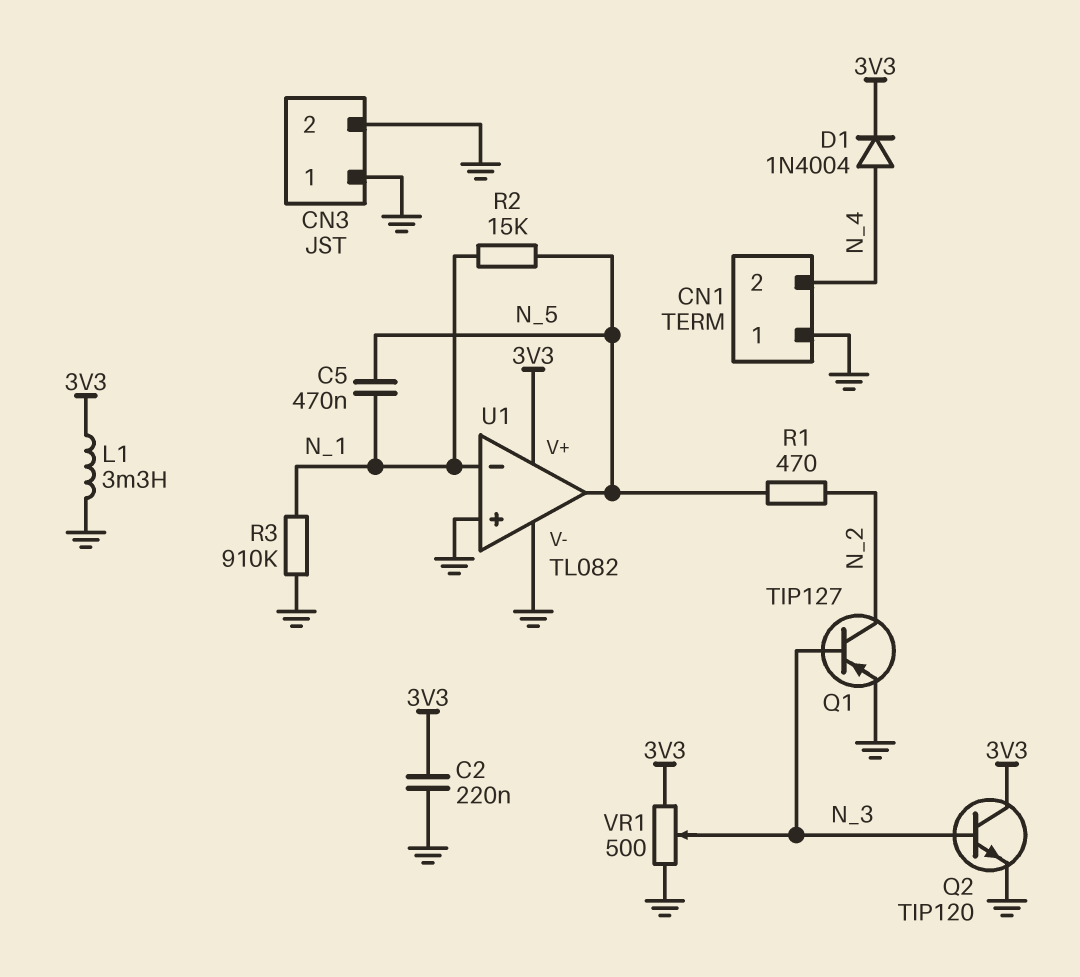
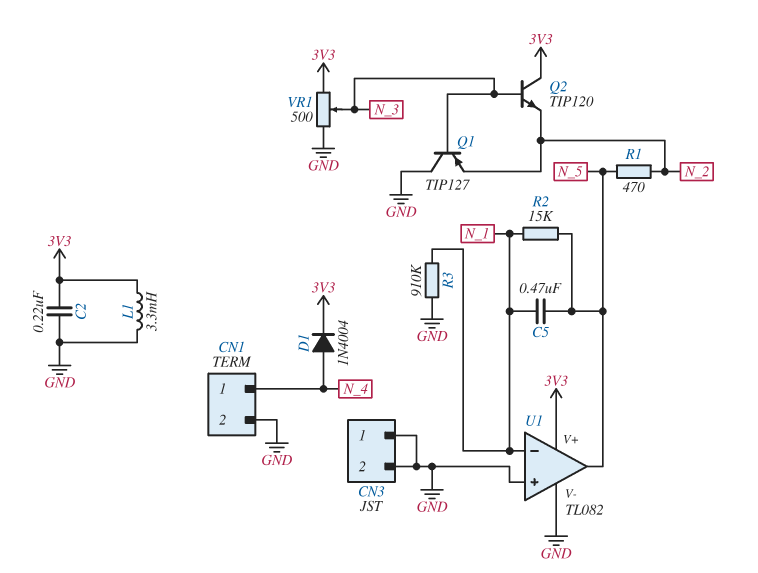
CN1 pin 1: GND -> N_4
CN1 pin 2: N_4 -> GND
Q1: PNP TIP127 (B N_3, C N_2, E GND) -> PNP TIP127 (B N_3, C GND, E N_2)
Q2: NPN TIP120 (B N_3, C 3V3, E GND) -> NPN TIP120 (B N_3, C 3V3, E N_2)

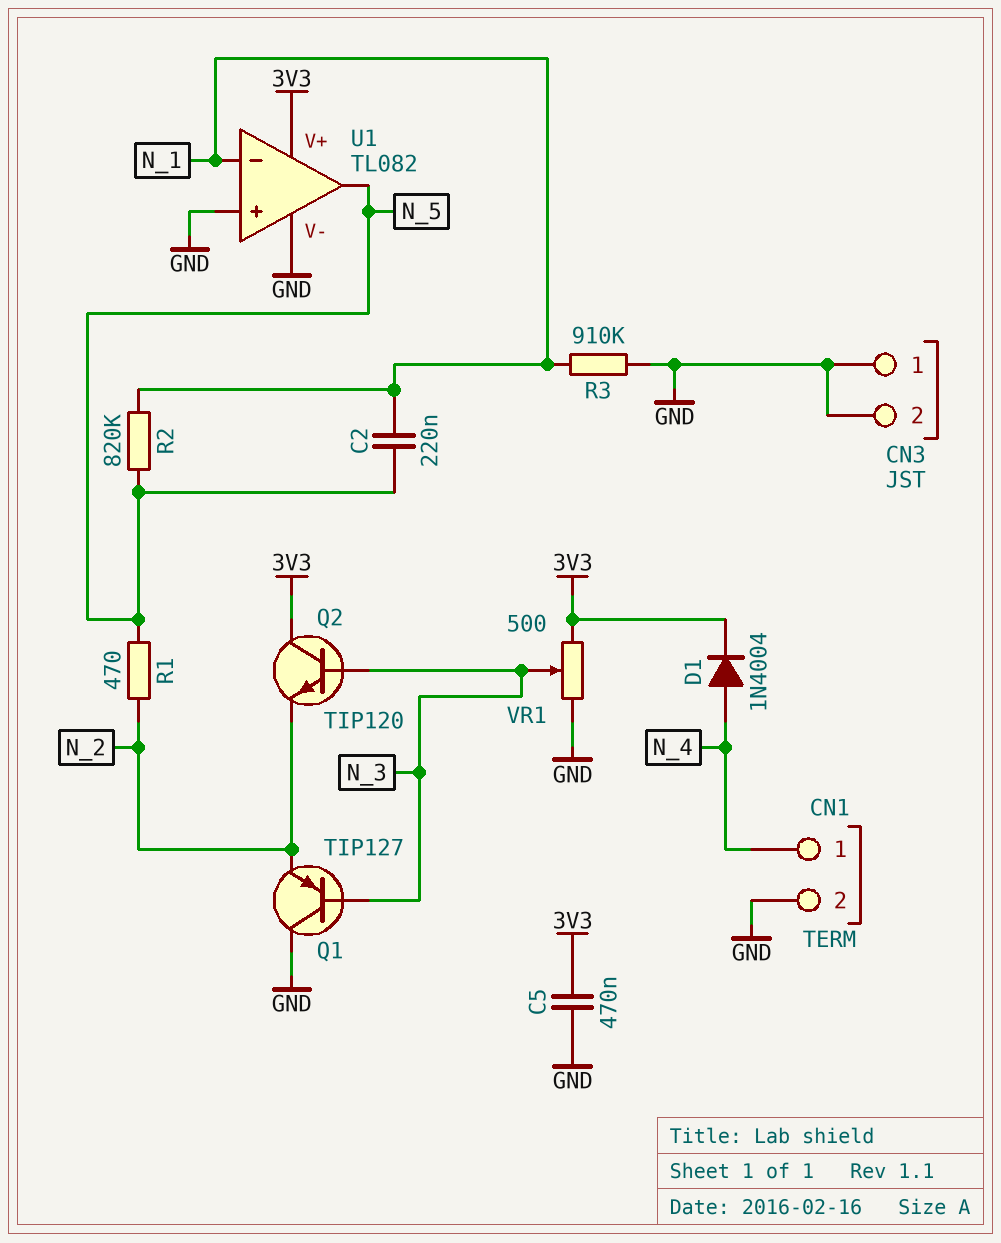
C2: 220nF (3V3, GND) -> 220nF (N_1, N_5)
C5: 470nF (N_1, N_5) -> 470nF (3V3, GND)
L1: 3.3mH (3V3, GND) -> none
R2: 15k (N_1, N_5) -> 820k (N_1, N_5)

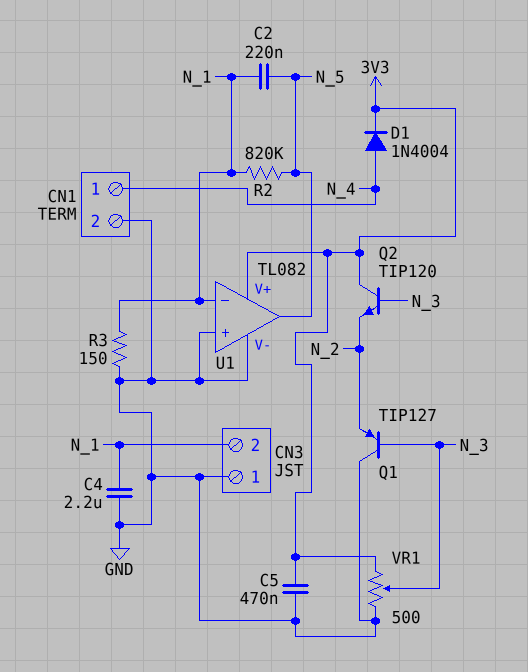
C4: none -> 2.2uF (GND, N_1)
CN3 pin 2: GND -> N_1
R1: 470 (N_2, N_5) -> none
R3: 910k (GND, N_1) -> 150 (GND, N_1)

